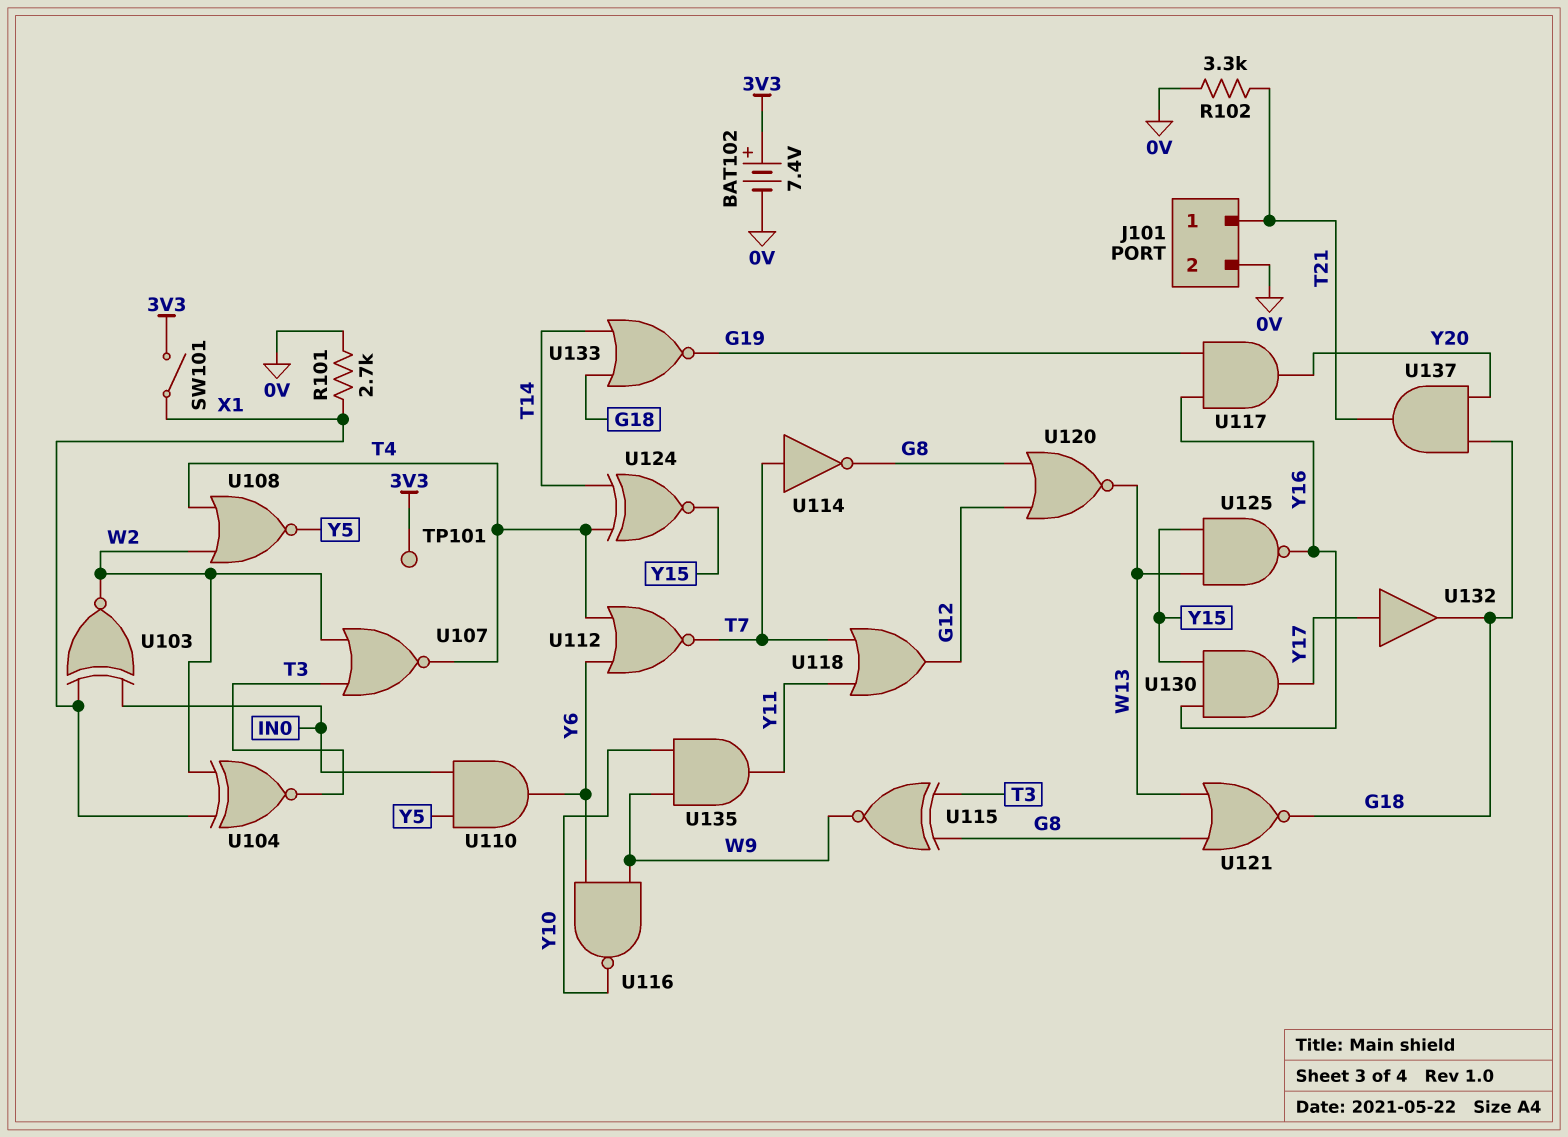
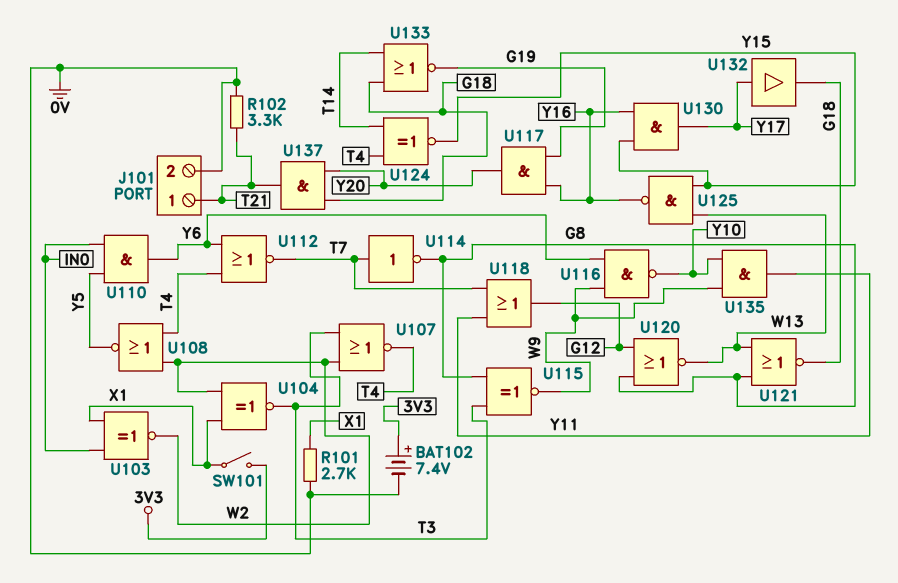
TP101: test point (3V3) -> none

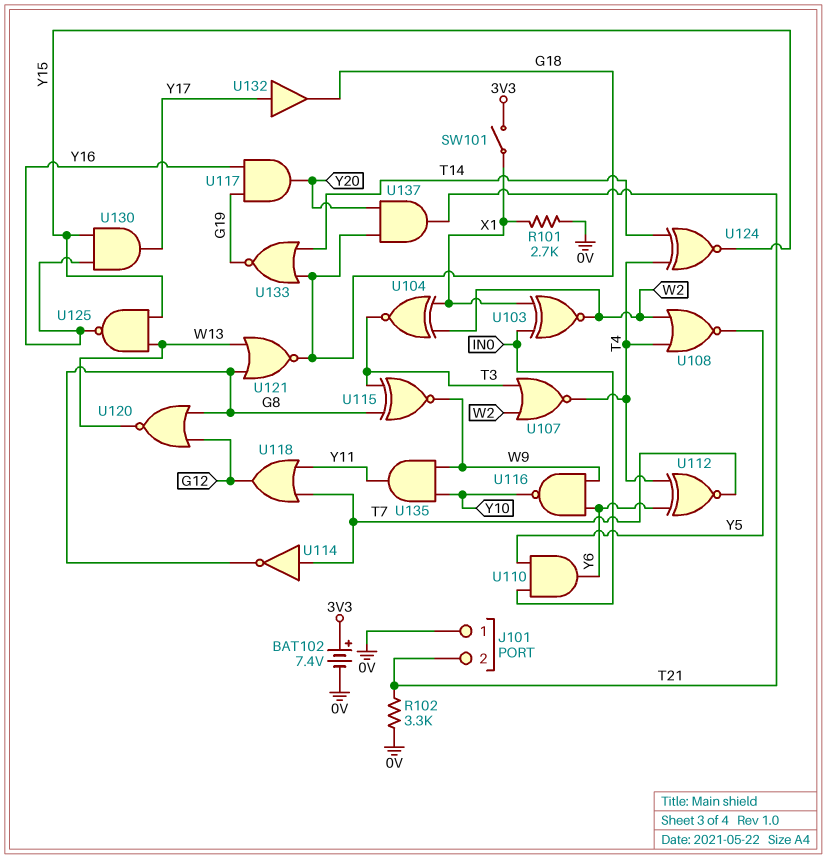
J101 pin 1: T21 -> 0V
J101 pin 2: 0V -> T21
U112: NOR (in T4, in Y6, out T7) -> XNOR (in T4, in Y6, out T7)

